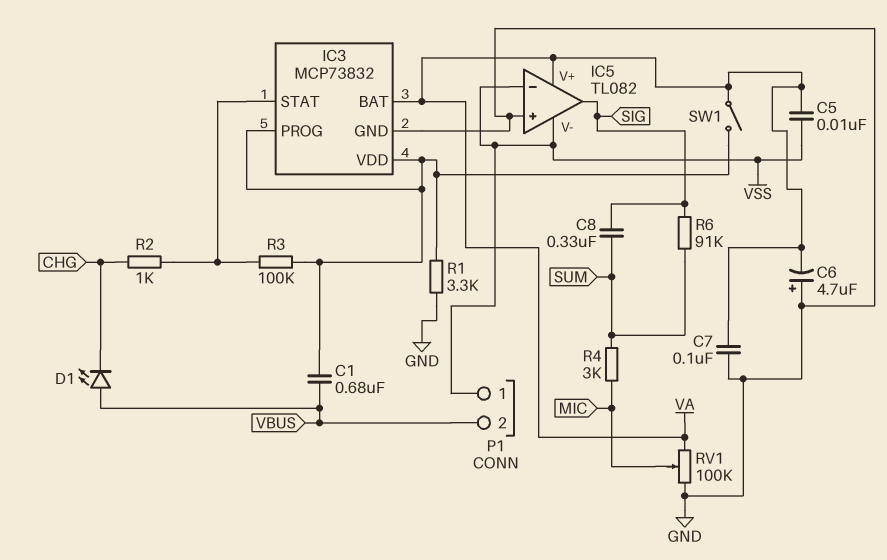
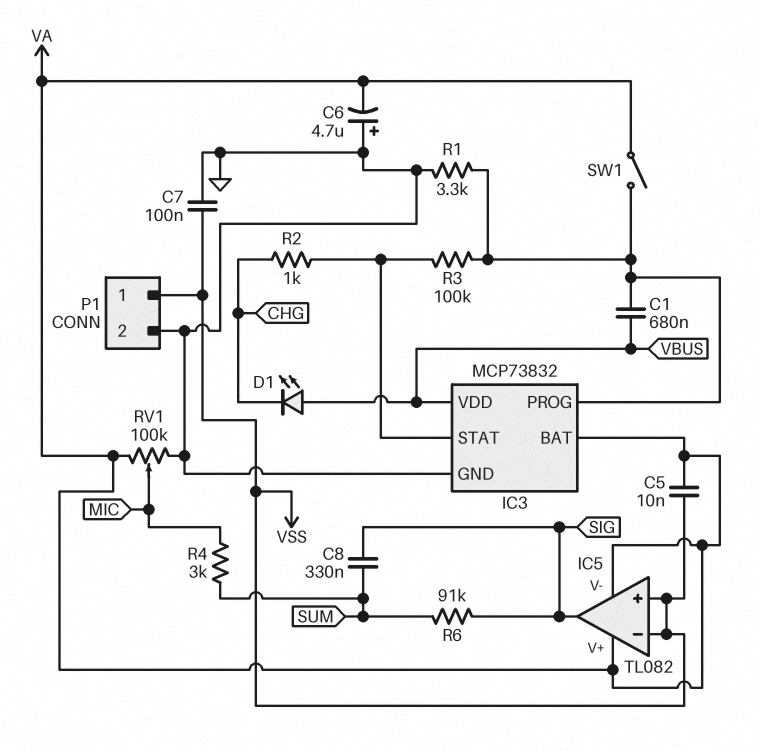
C7: 100nF (GND, VA) -> 100nF (GND, VSS)
IC3 pin VDD: IC3/PROG -> VBUS
IC5 pin V-: VSS -> VA
IC5 pin in+: GND -> VSS
P1 pin 2: VBUS -> GND

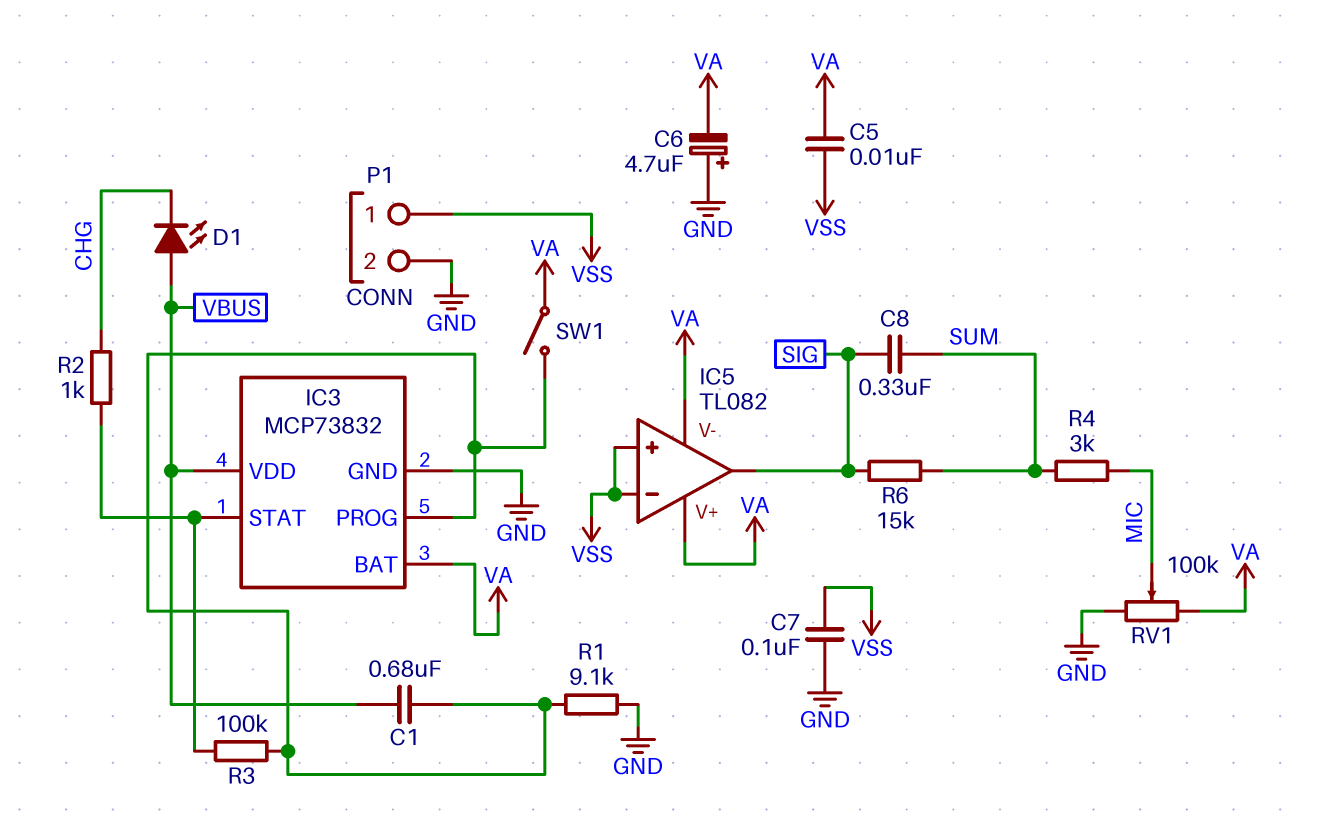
R1: 3.3k (GND, IC3/PROG) -> 9.1k (GND, IC3/PROG)
R6: 91k (SIG, SUM) -> 15k (SIG, SUM)

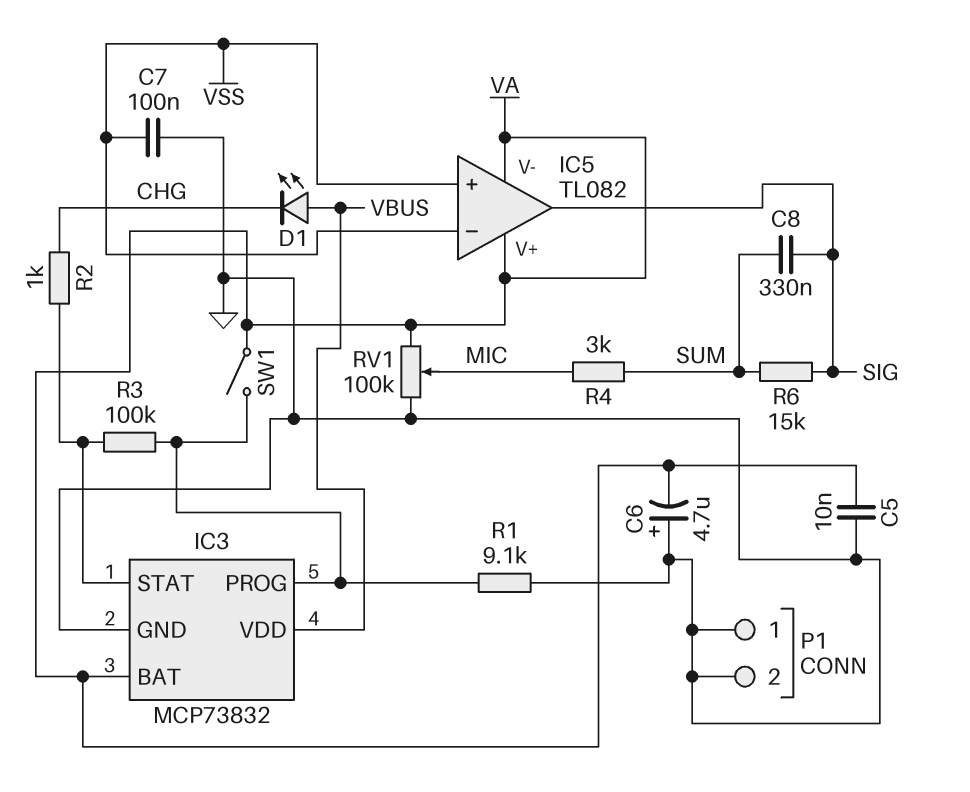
C1: 680nF (IC3/PROG, VBUS) -> none
C5: 10nF (VA, VSS) -> 10nF (GND, VA)
P1 pin 1: VSS -> GND

